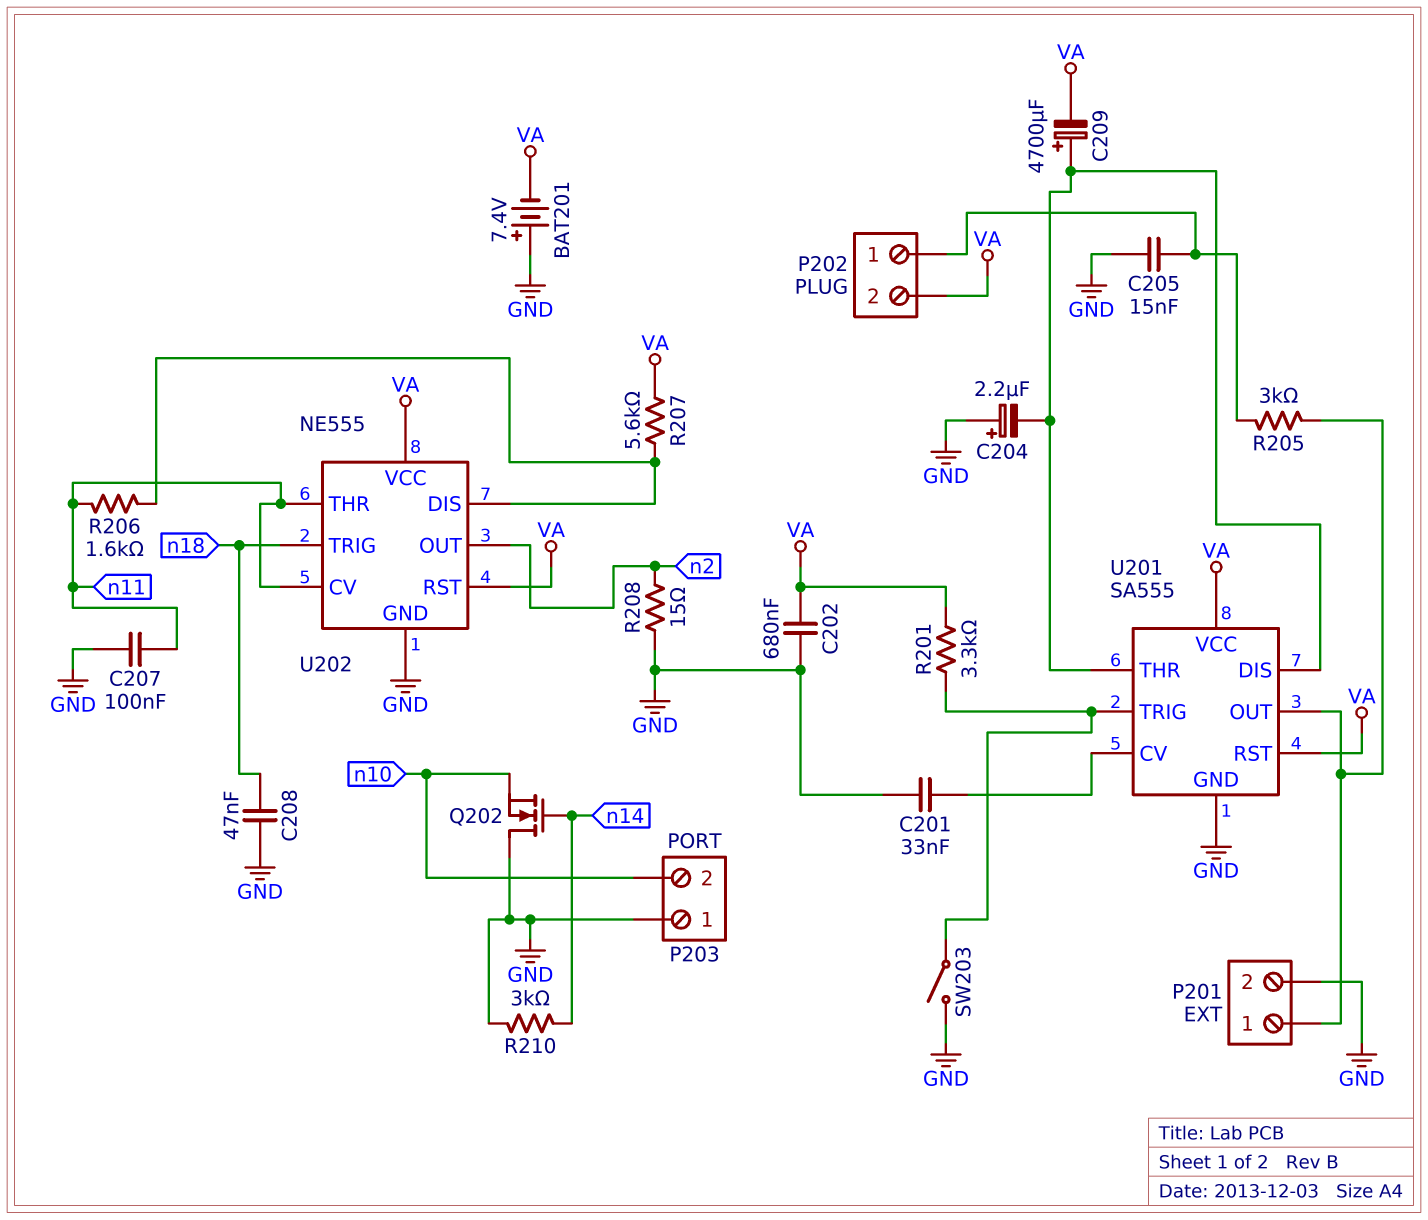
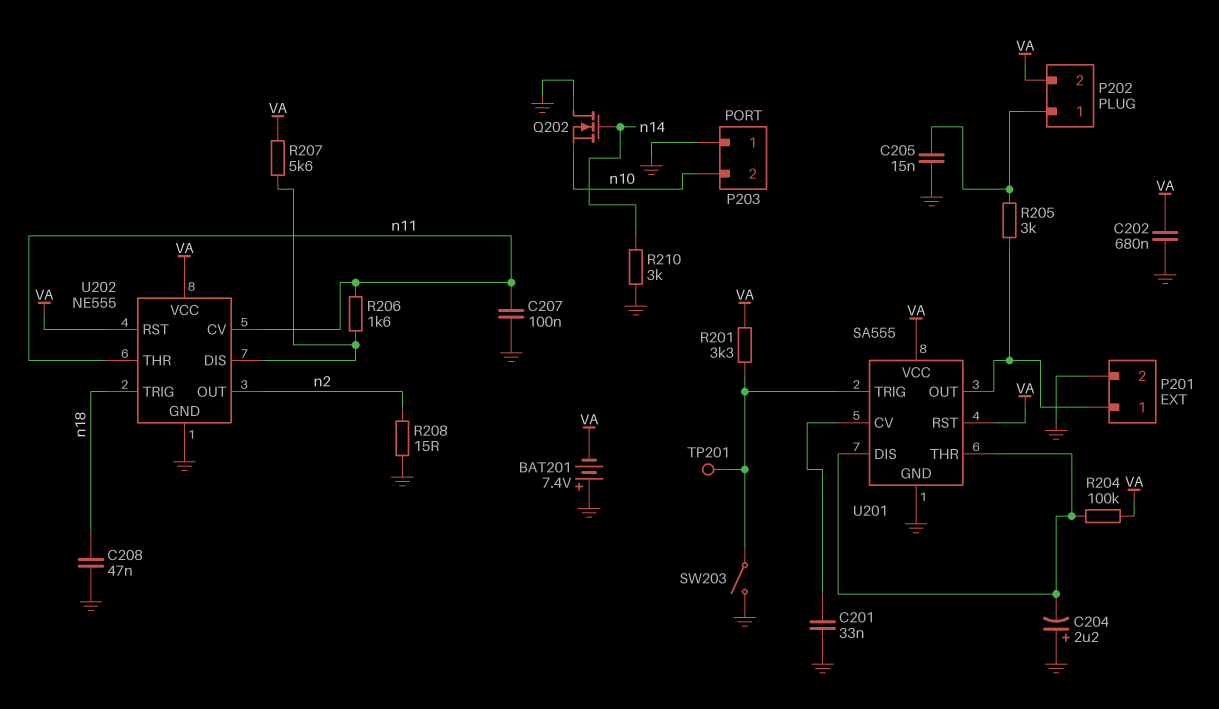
C209: 4700uF (plus U201/DIS, minus VA) -> none
R204: none -> 100k (U201/DIS, VA)
TP201: none -> test point (U201/TRIG)

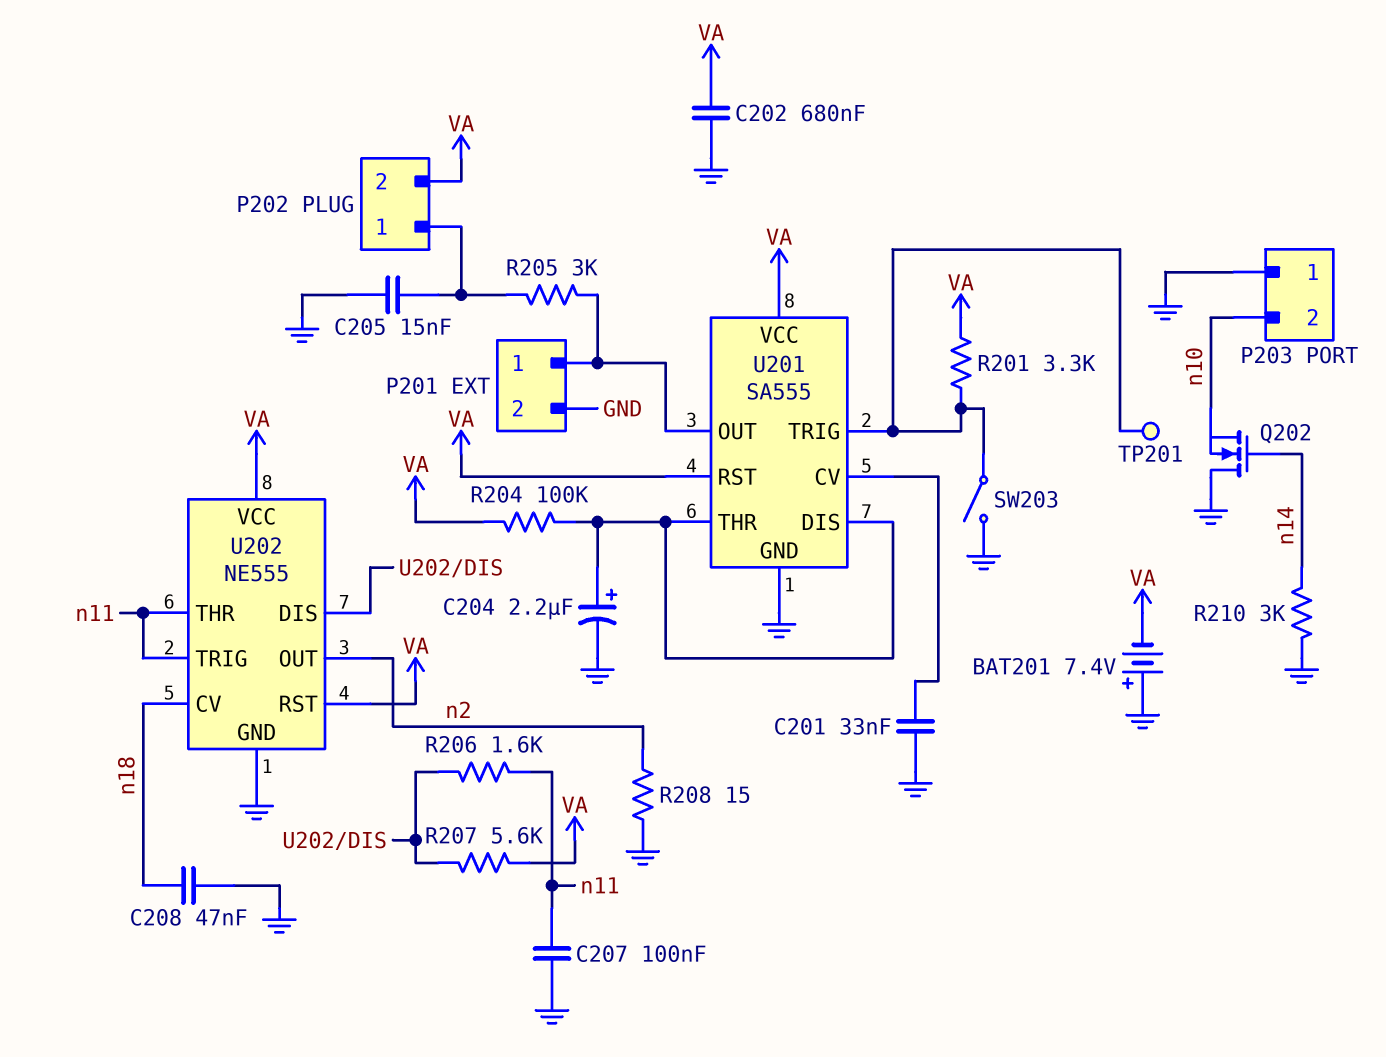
C204: 2.2uF (plus GND, minus U201/DIS) -> 2.2uF (plus U201/DIS, minus GND)
U202 pin CV: n11 -> n18
U202 pin TRIG: n18 -> n11

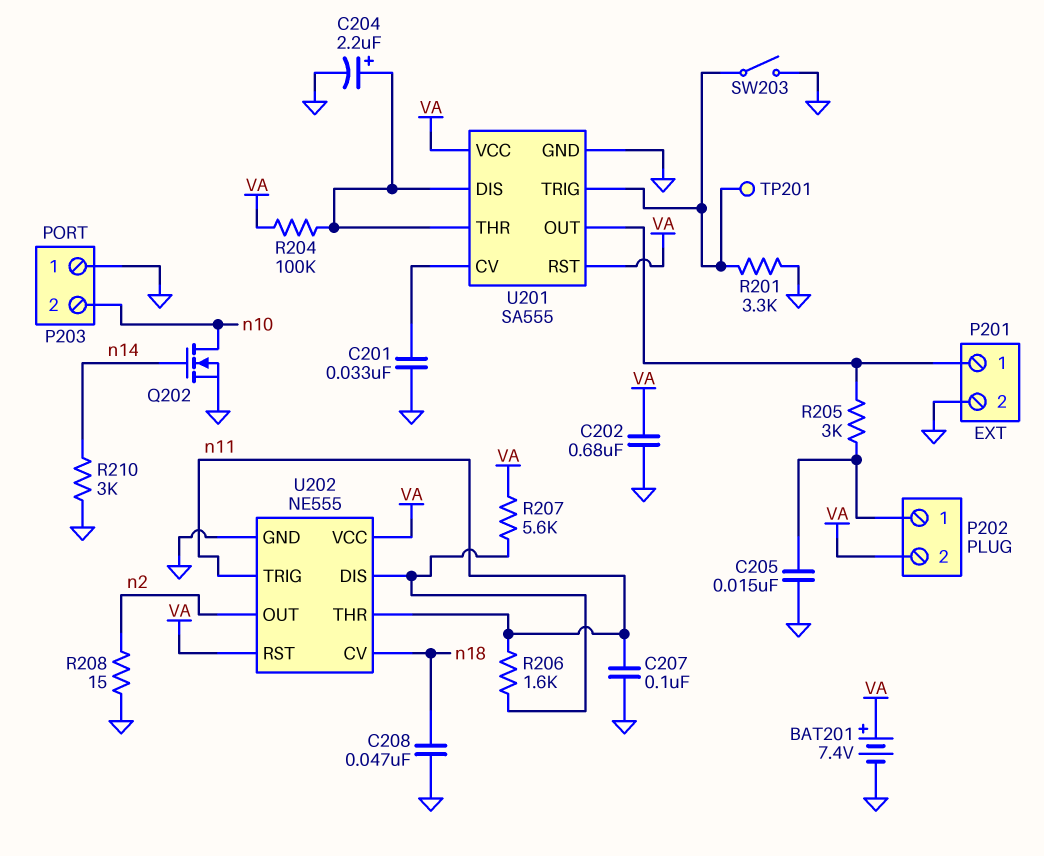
BAT201: 7.4V (plus GND, minus VA) -> 7.4V (plus VA, minus GND)
Q202: NMOS (G n14, D GND, S n10) -> NMOS (G n14, D n10, S GND)
R201: 3.3k (U201/TRIG, VA) -> 3.3k (GND, U201/TRIG)

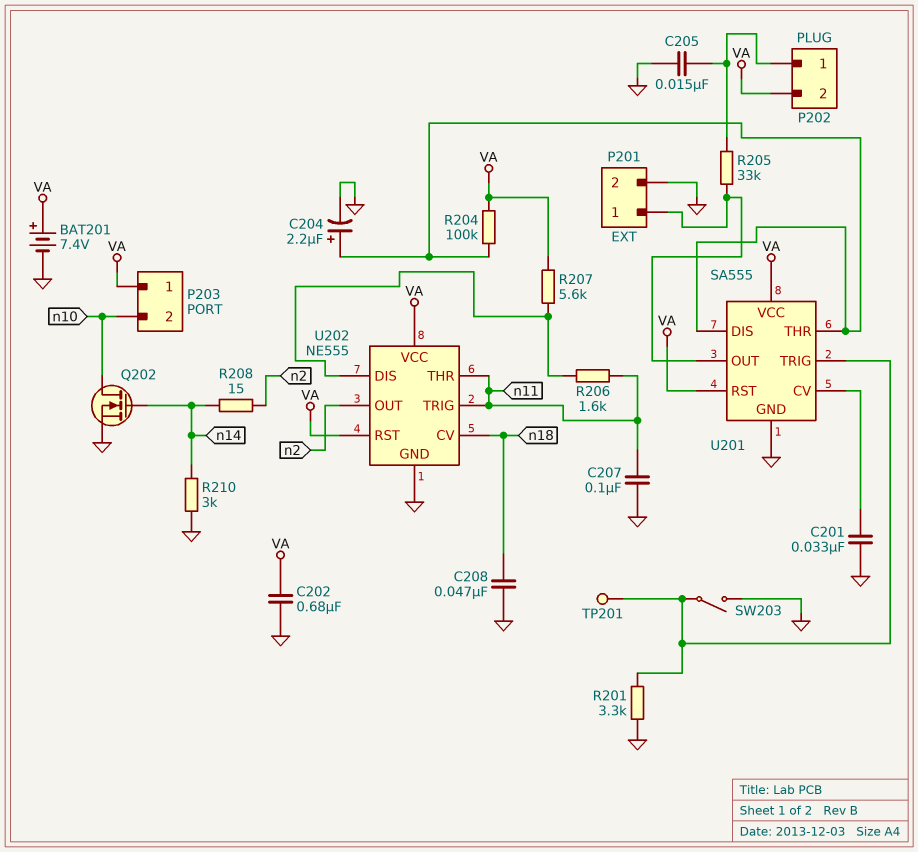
P203 pin 1: GND -> VA
R205: 3k (P201/1, P202/1) -> 33k (P201/1, P202/1)
R208: 15 (GND, n2) -> 15 (n2, n14)

